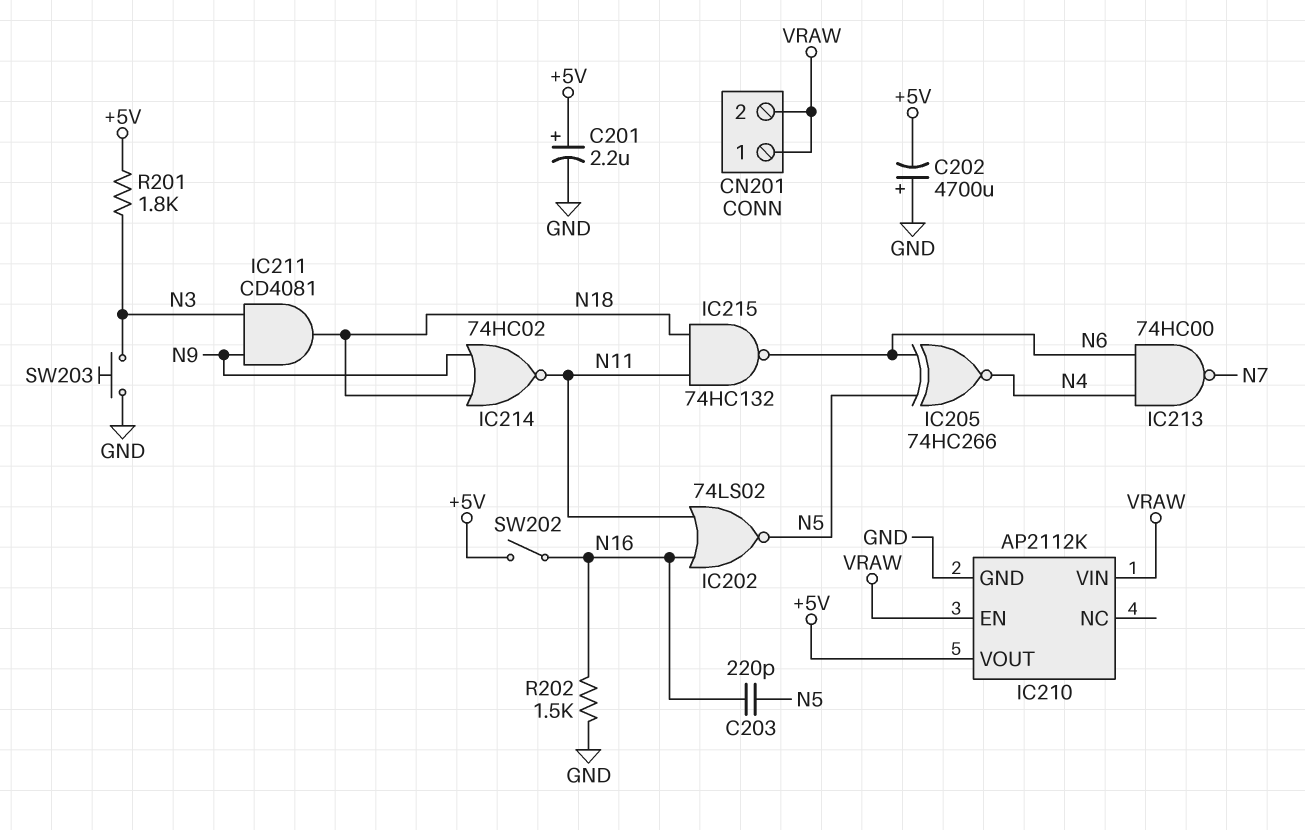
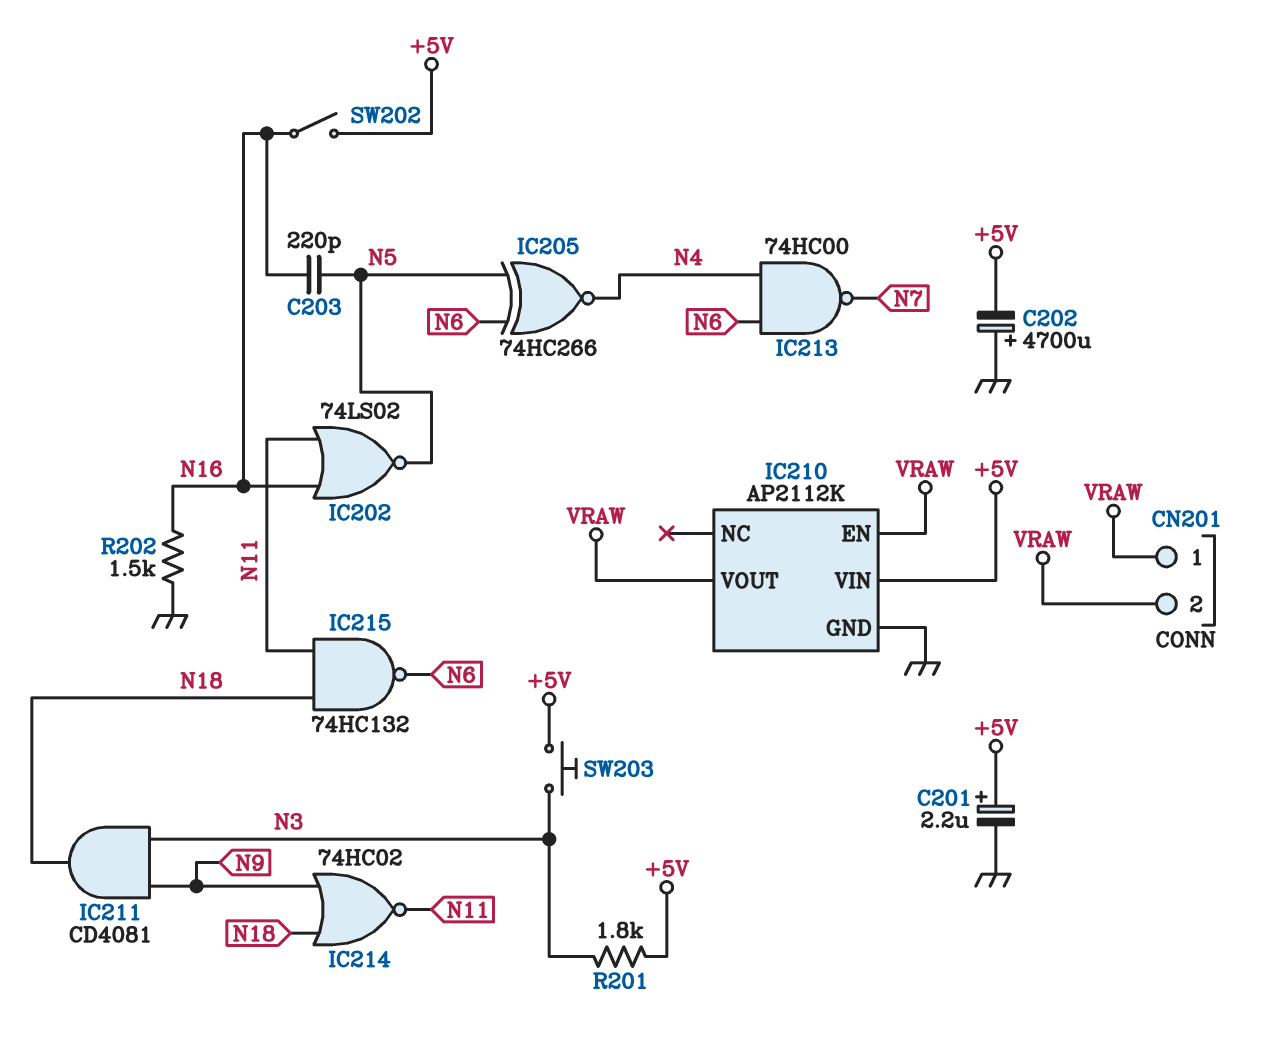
IC210 pin VIN: VRAW -> +5V
IC210 pin VOUT: +5V -> VRAW
SW203: button (GND, N3) -> button (+5V, N3)

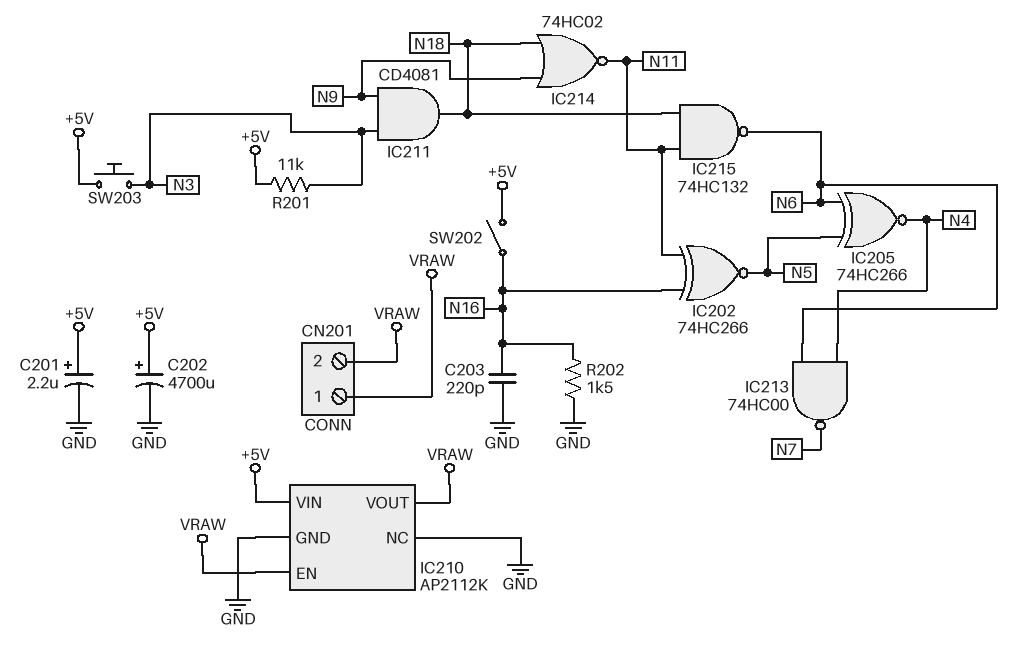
C202: 4700uF (plus GND, minus +5V) -> 4700uF (plus +5V, minus GND)
C203: 220pF (N5, N16) -> 220pF (GND, N16)
IC202: NOR 74LS02 (in N11, in N16, out N5) -> XNOR 74HC266 (in N11, in N16, out N5)
IC210 pin NC: none -> GND
R201: 1.8k (+5V, N3) -> 11k (+5V, N3)

